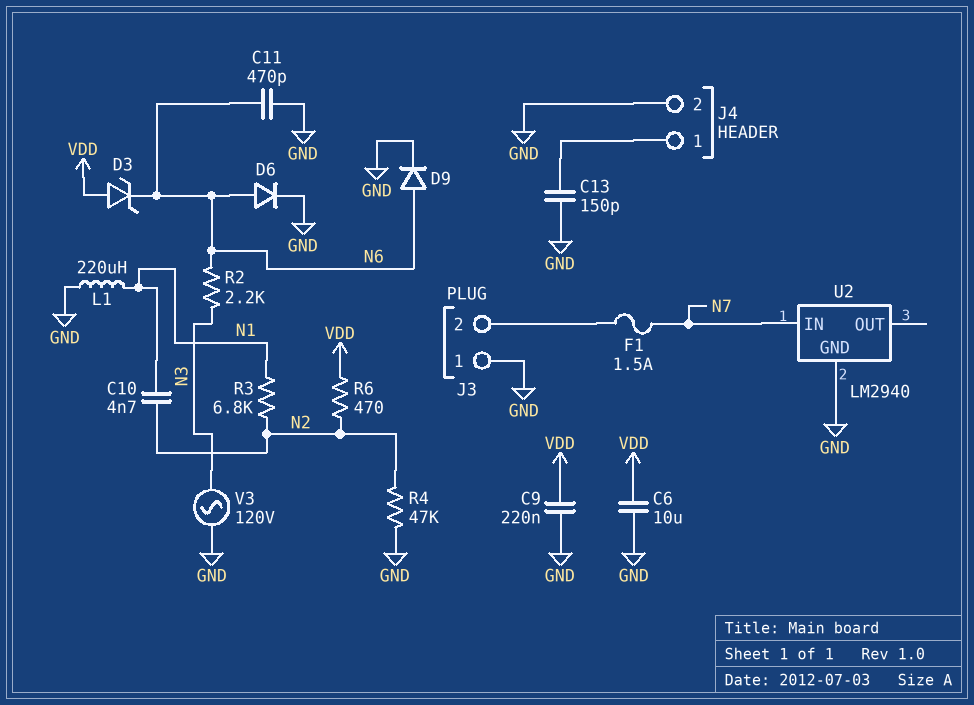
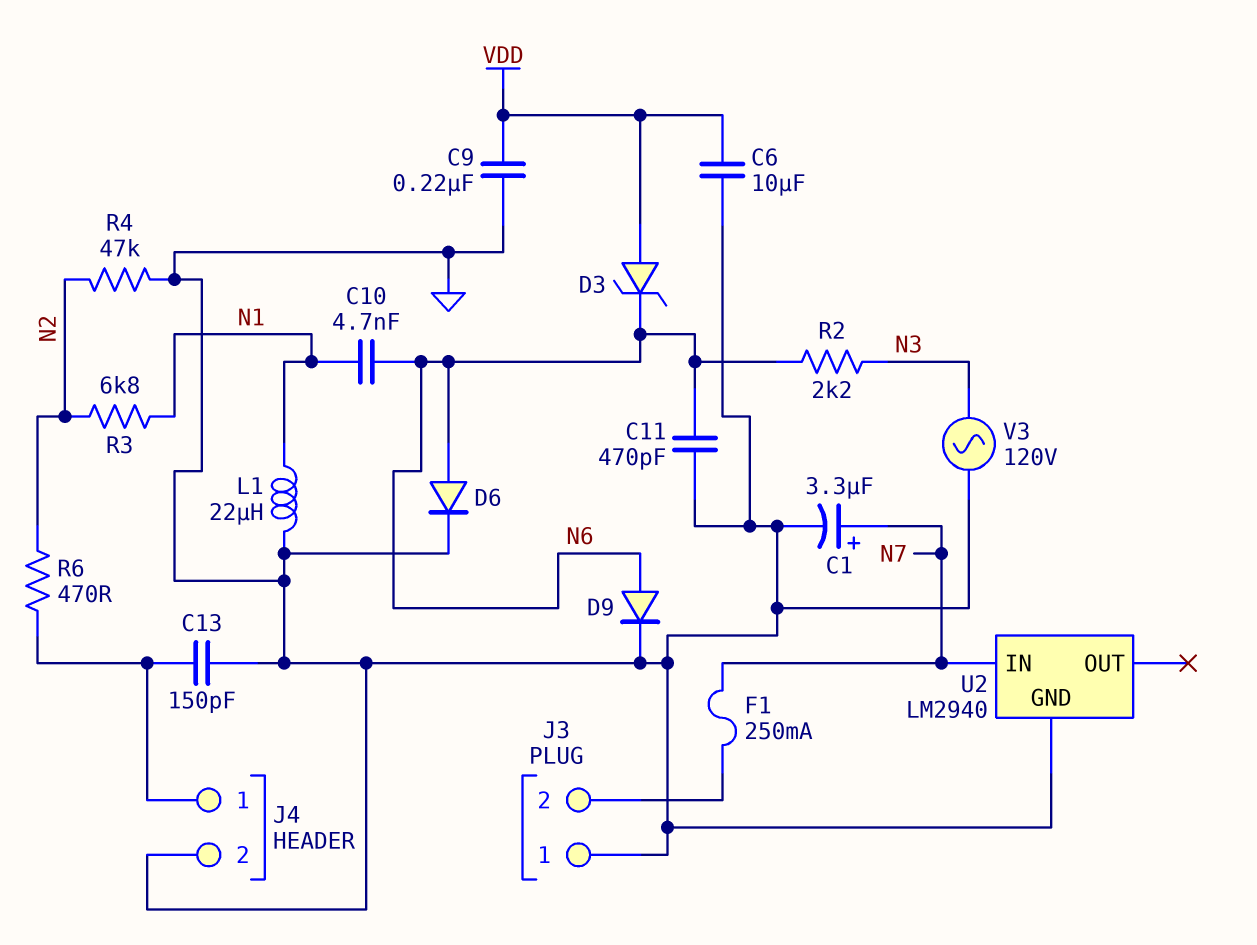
C1: none -> 3.3uF (plus N7, minus GND)
C10: 4.7nF (N1, N2) -> 4.7nF (N1, N6)
F1: 1.5A (J3/2, N7) -> 250mA (J3/2, N7)
L1: 220uH (GND, N1) -> 22uH (GND, N1)
R6: 470 (N2, VDD) -> 470 (J4/1, N2)

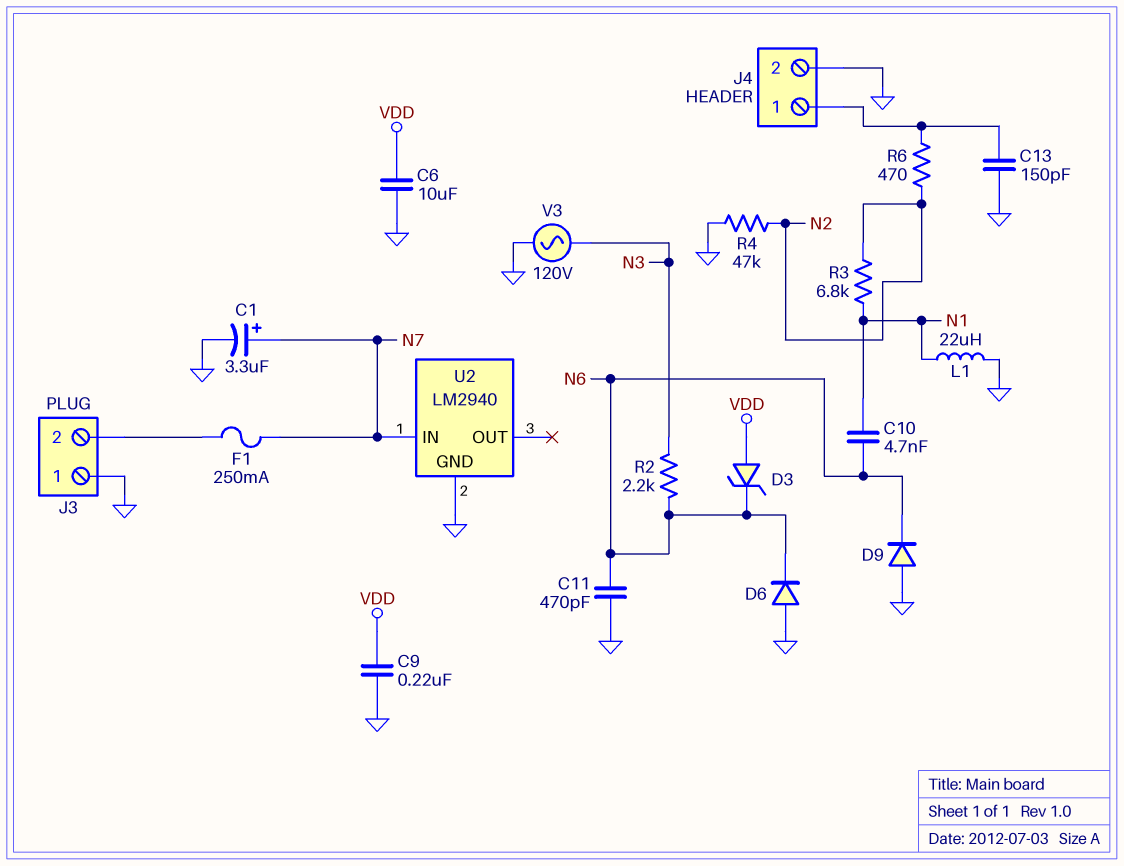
D6: diode (A N6, K GND) -> diode (A GND, K N6)
D9: diode (A N6, K GND) -> diode (A GND, K N6)

